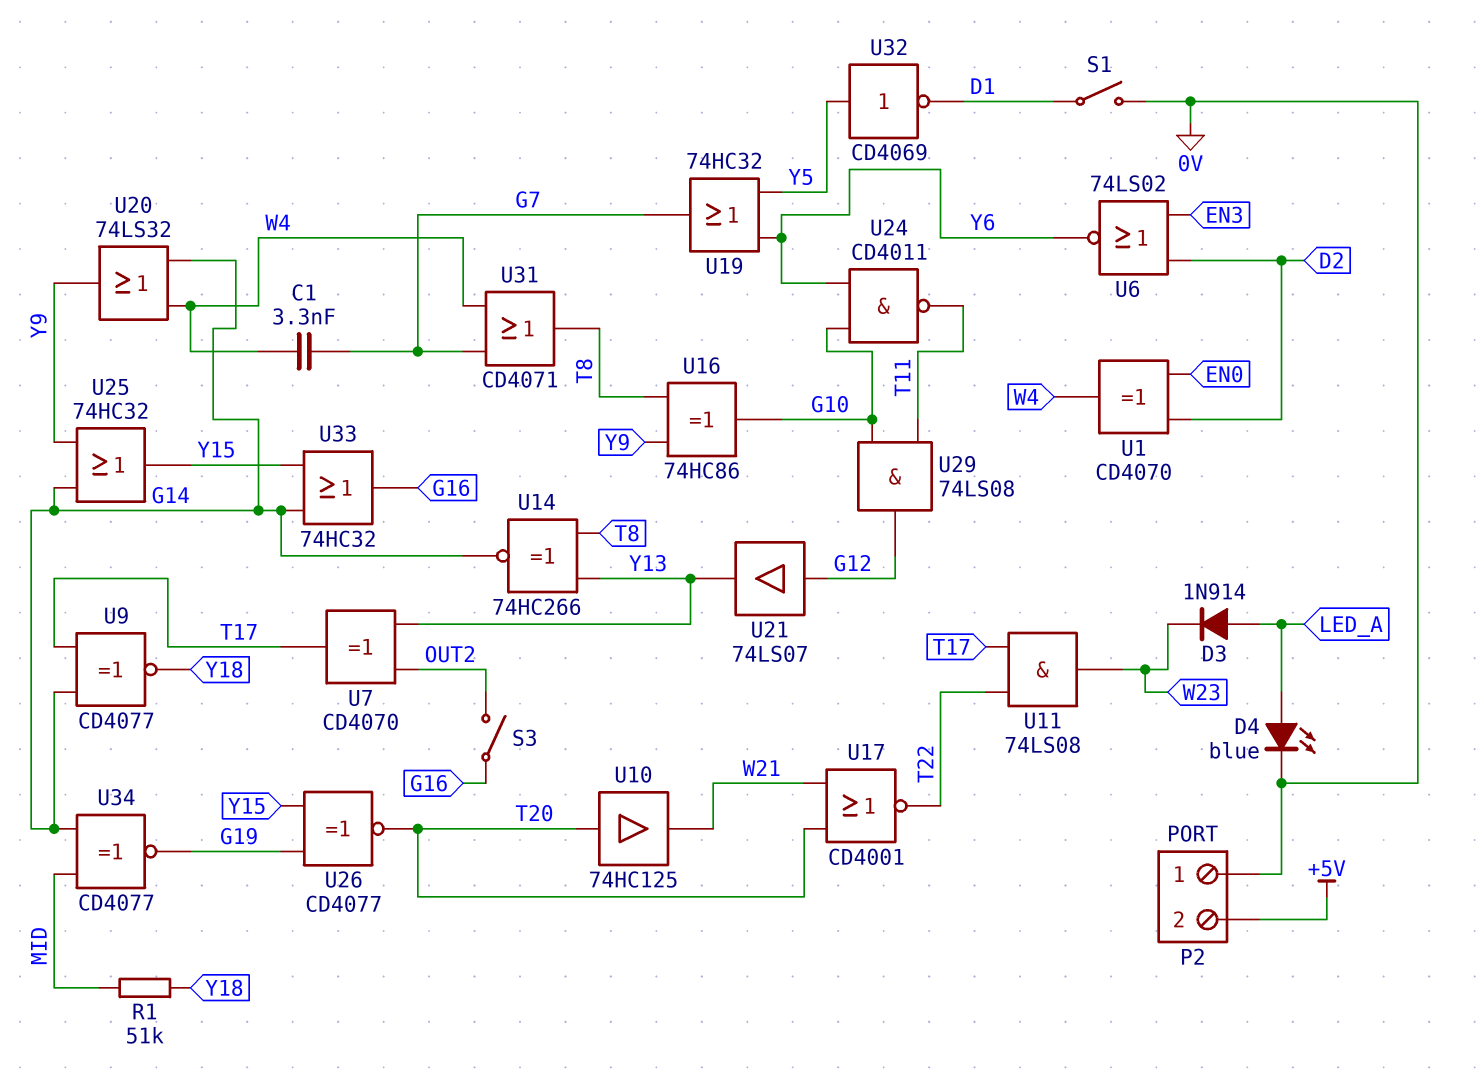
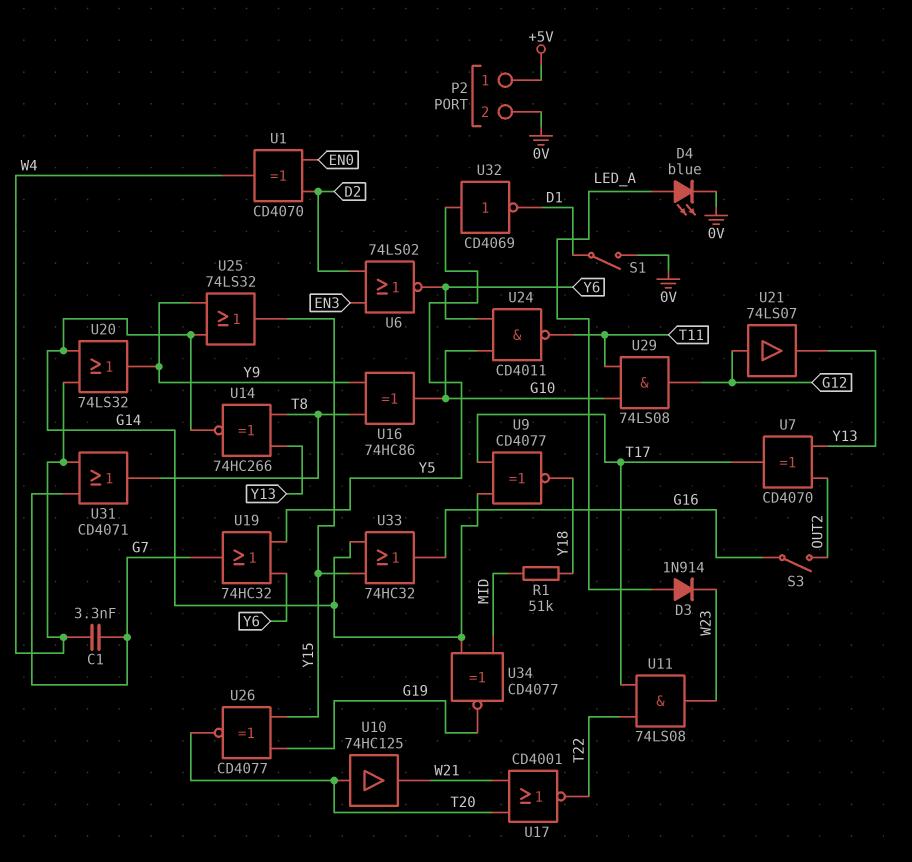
P2 pin 1: 0V -> +5V
P2 pin 2: +5V -> 0V
U25: OR 74HC32 (in G14, in Y9, out Y15) -> OR 74LS32 (in G14, in Y9, out Y15)

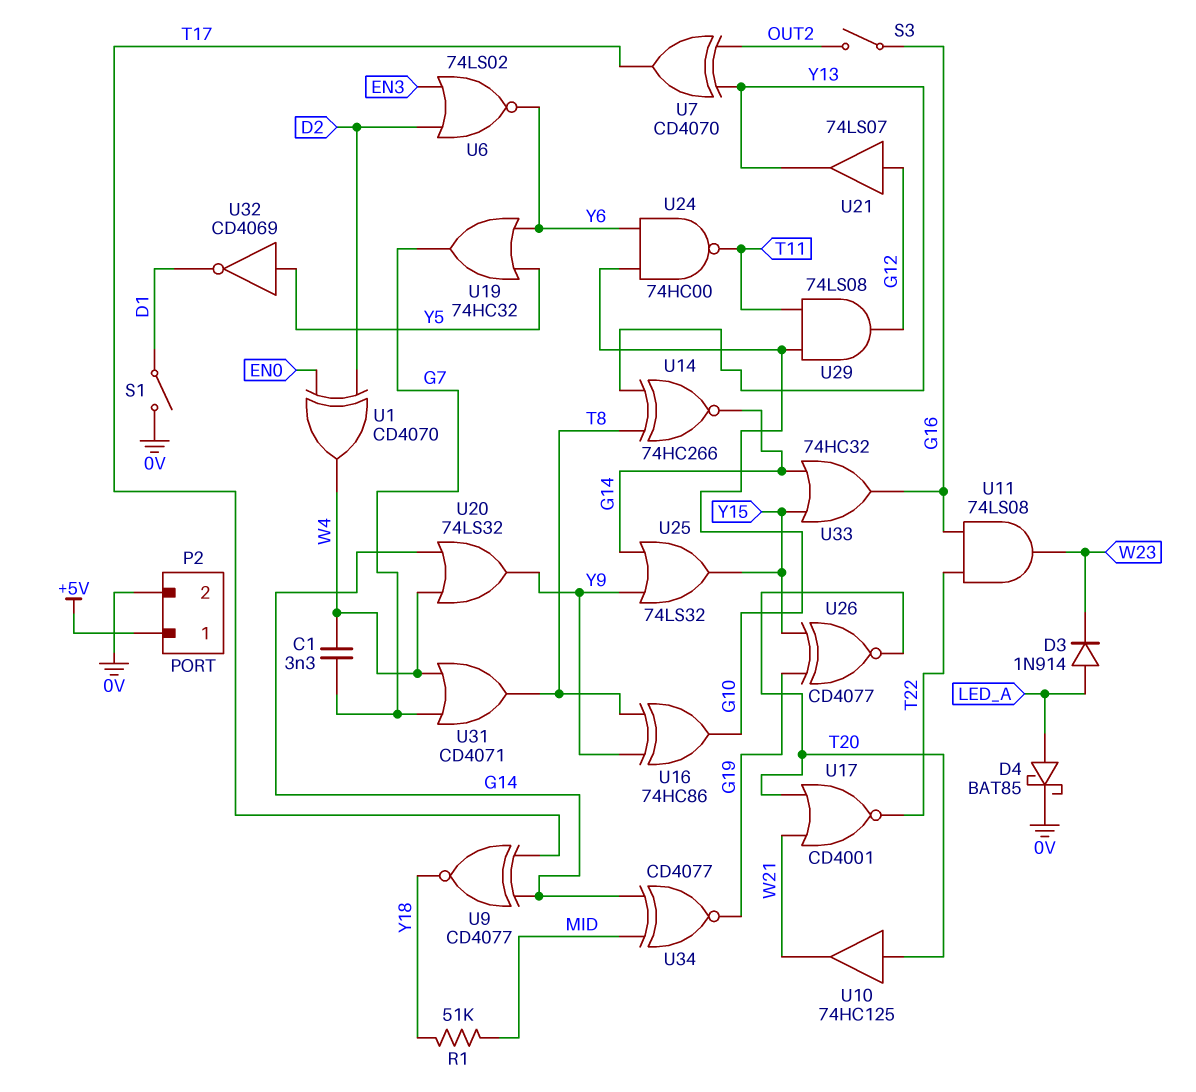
D4: LED blue (A LED_A, K 0V) -> schottky BAT85 (A LED_A, K 0V)
U11: AND 74LS08 (in T17, in T22, out W23) -> AND 74LS08 (in G16, in T22, out W23)
U24: NAND CD4011 (in G10, in Y6, out T11) -> NAND 74HC00 (in G10, in Y6, out T11)

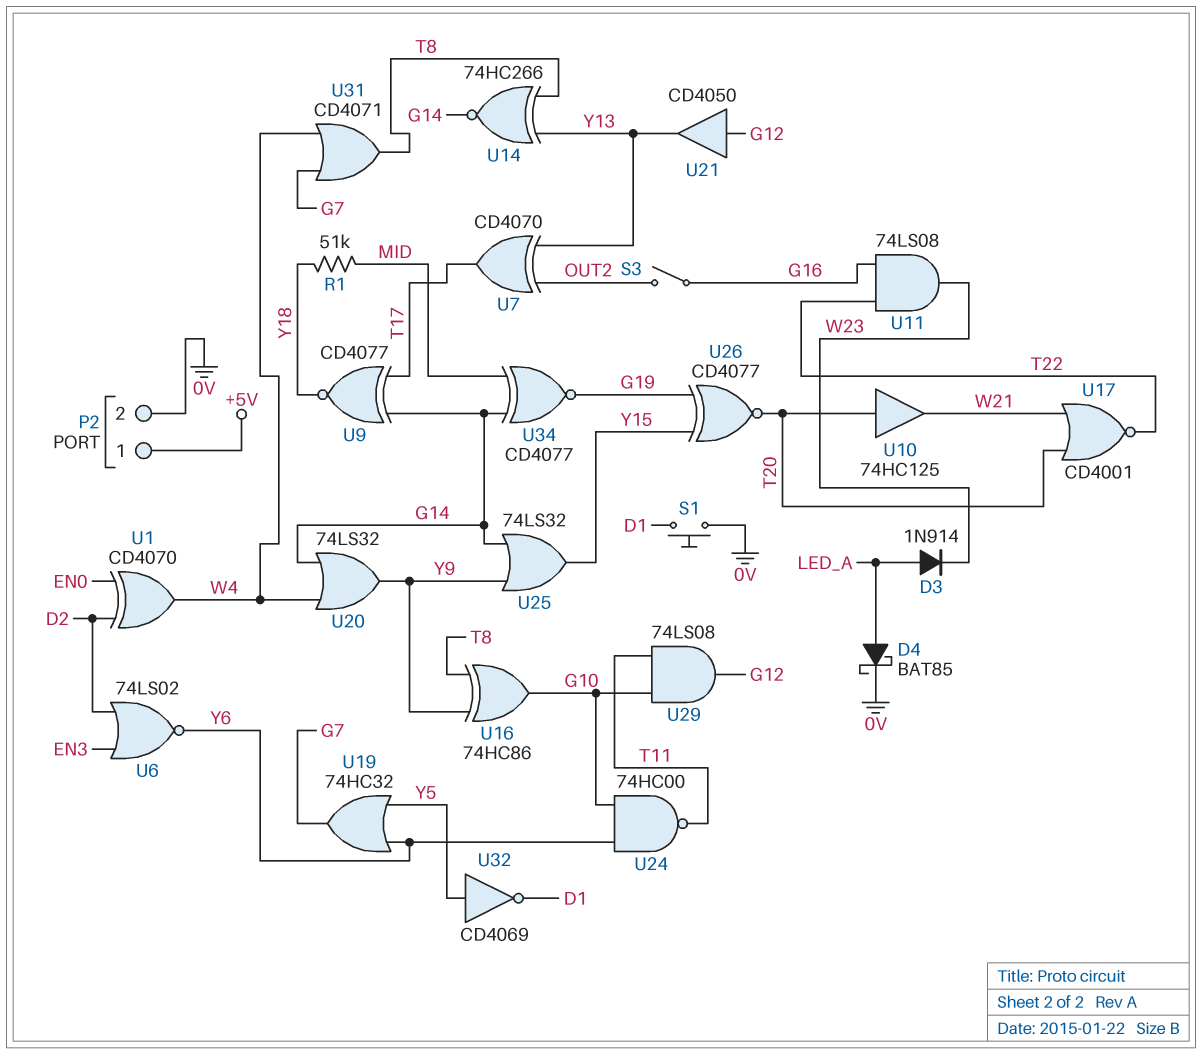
C1: 3.3nF (G7, W4) -> none
S1: switch (0V, D1) -> button (0V, D1)
U21: buffer 74LS07 (in G12, out Y13) -> buffer CD4050 (in G12, out Y13)
U33: OR 74HC32 (in G14, in Y15, out G16) -> none

